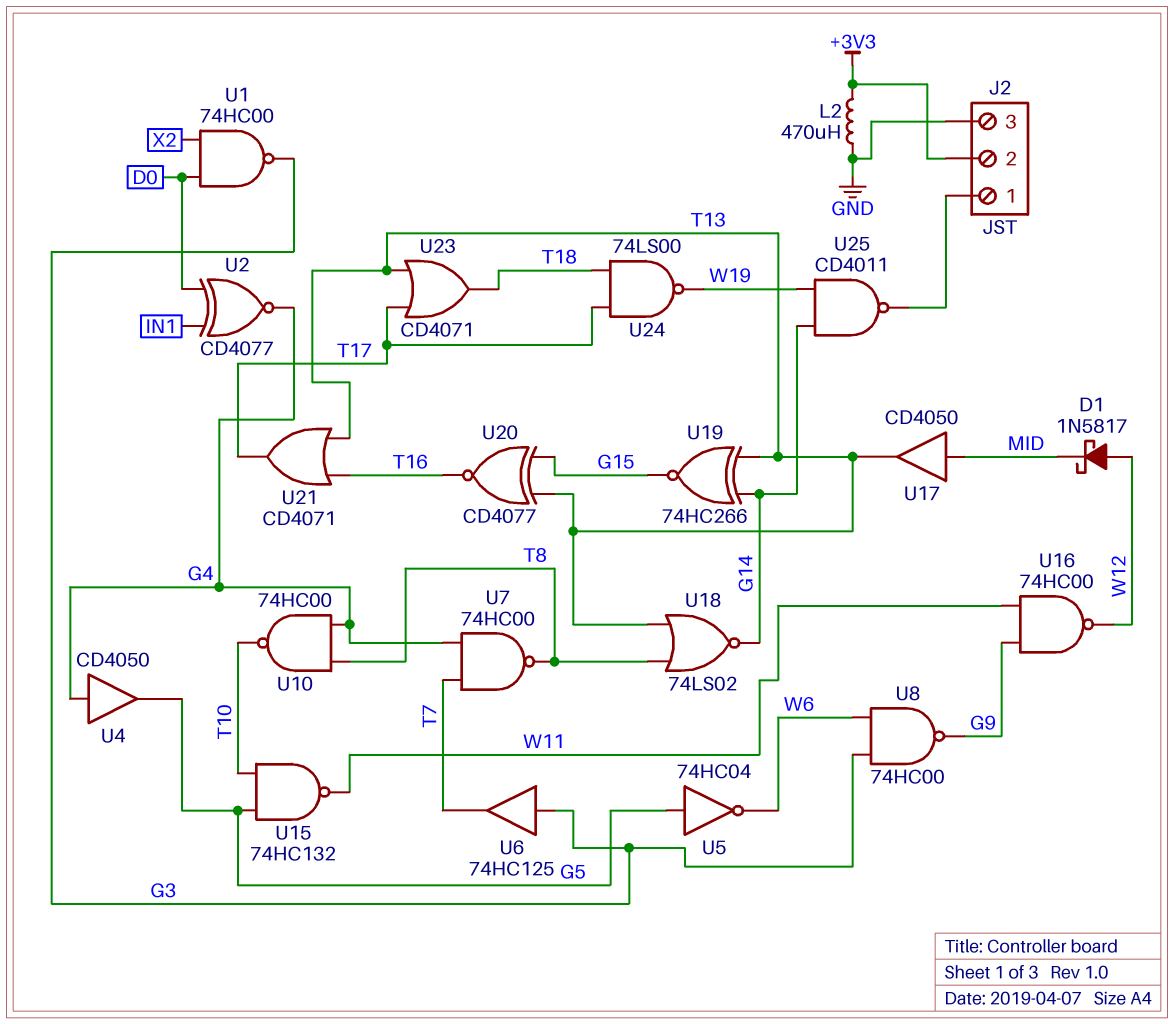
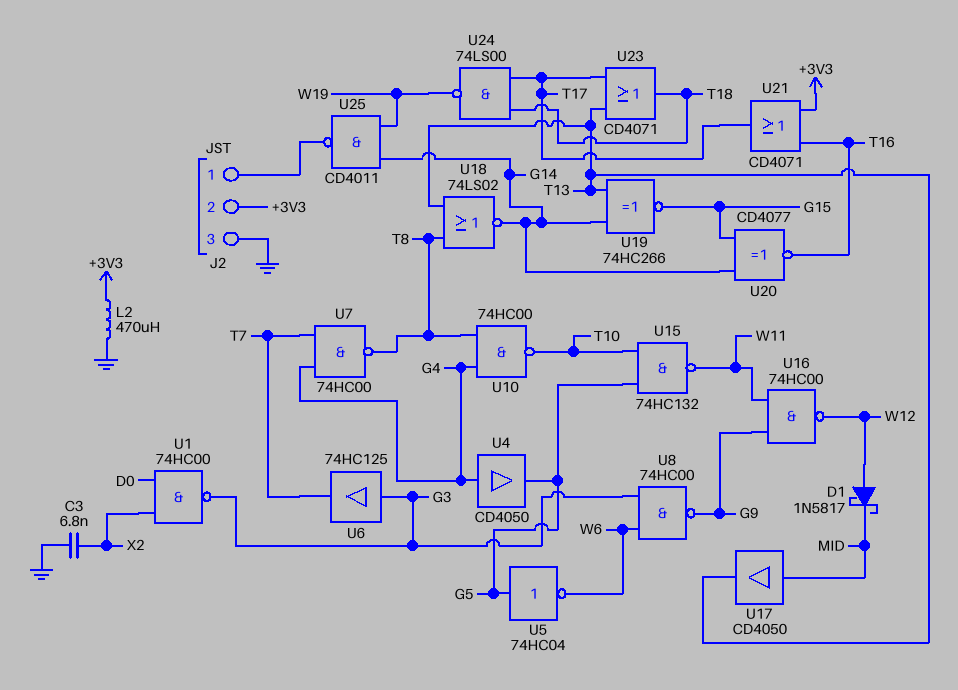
C3: none -> 6.8nF (GND, X2)
U2: XNOR CD4077 (in D0, in IN1, out G4) -> none
U20: XNOR CD4077 (in G15, in T13, out T16) -> XNOR CD4077 (in G14, in G15, out T16)
U21: OR CD4071 (in T13, in T16, out T17) -> OR CD4071 (in +3V3, in T16, out T17)

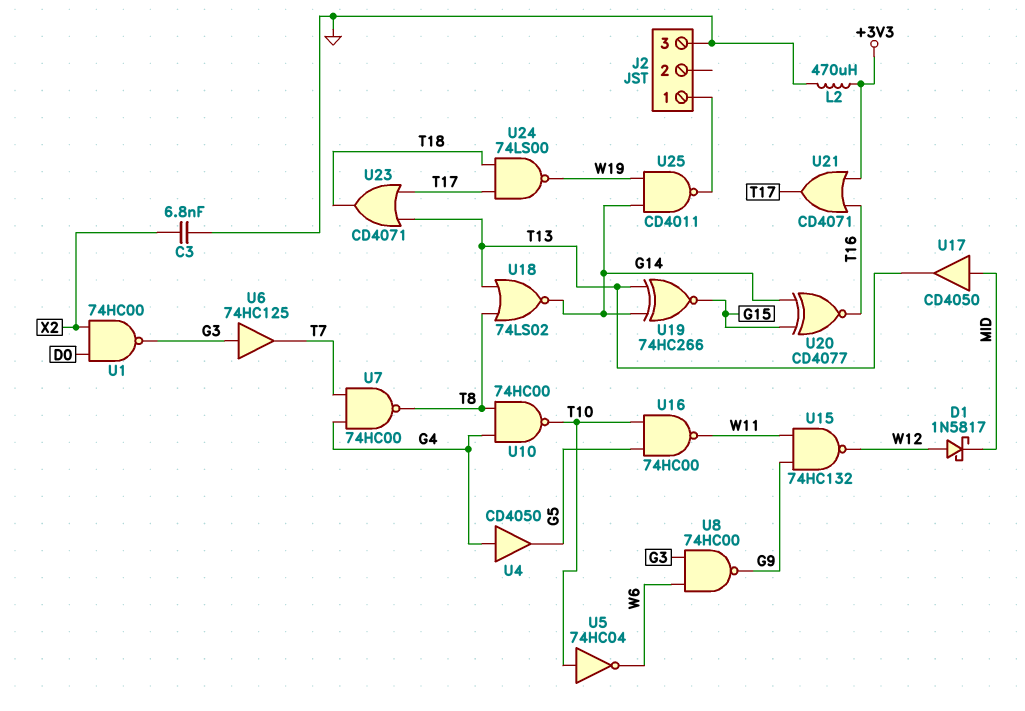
J2 pin 2: +3V3 -> none
U5: NOT 74HC04 (in G5, out W6) -> NOT 74HC04 (in T10, out W6)
U15: NAND 74HC132 (in G5, in T10, out W11) -> NAND 74HC132 (in G9, in W11, out W12)
U16: NAND 74HC00 (in G9, in W11, out W12) -> NAND 74HC00 (in G5, in T10, out W11)

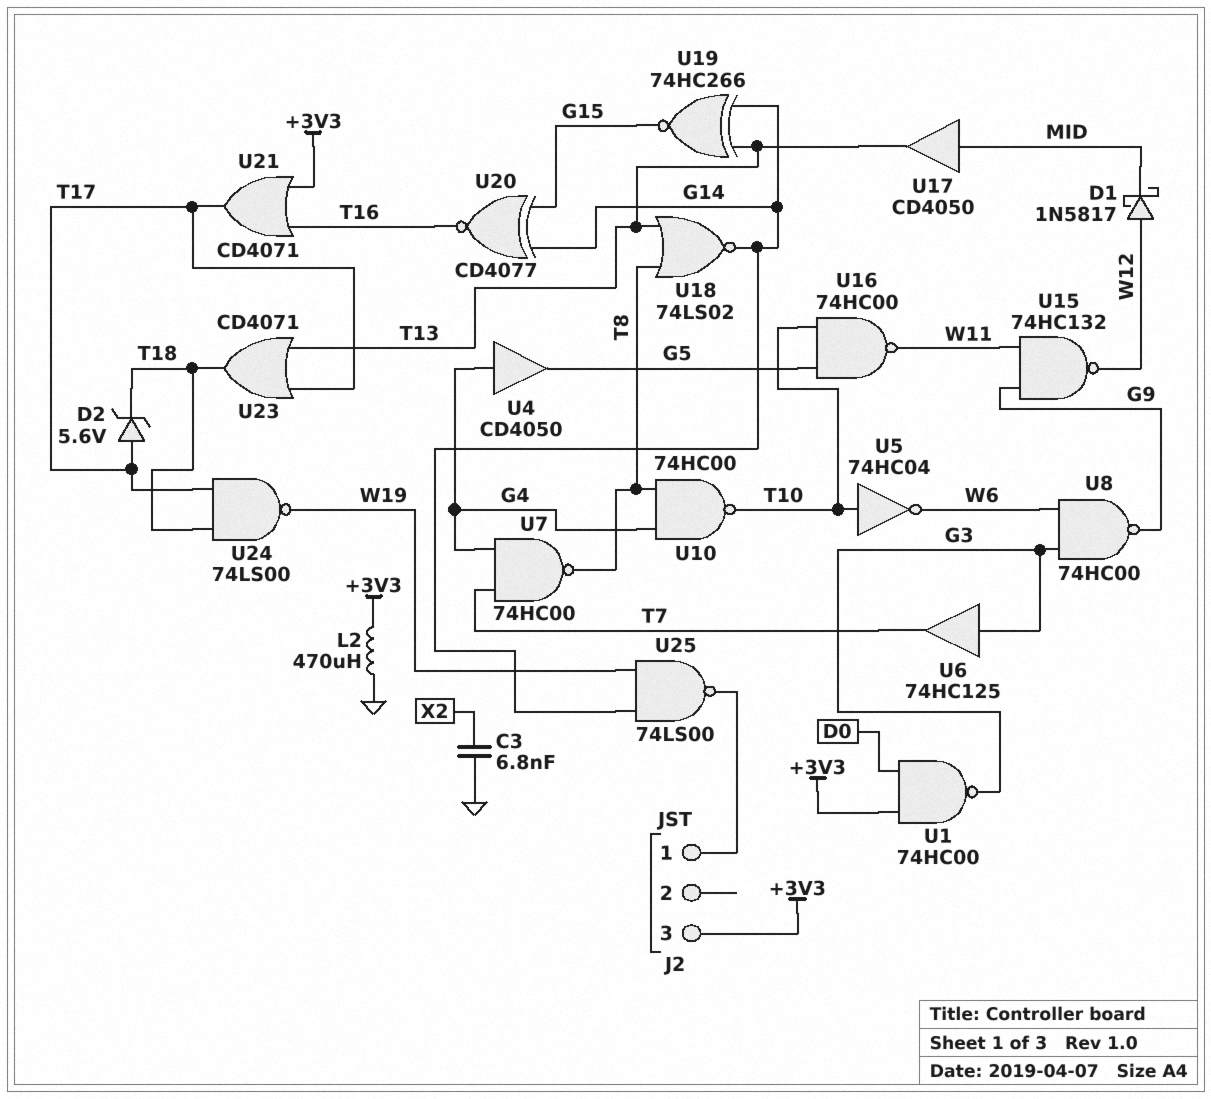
D2: none -> zener 5.6V (A T17, K T18)
J2 pin 3: GND -> +3V3
U1: NAND 74HC00 (in D0, in X2, out G3) -> NAND 74HC00 (in +3V3, in D0, out G3)
U25: NAND CD4011 (in G14, in W19, out J2/1) -> NAND 74LS00 (in G14, in W19, out J2/1)

